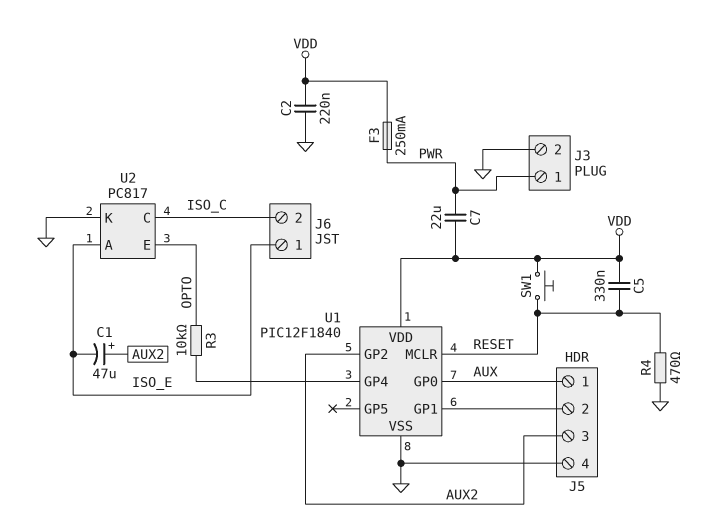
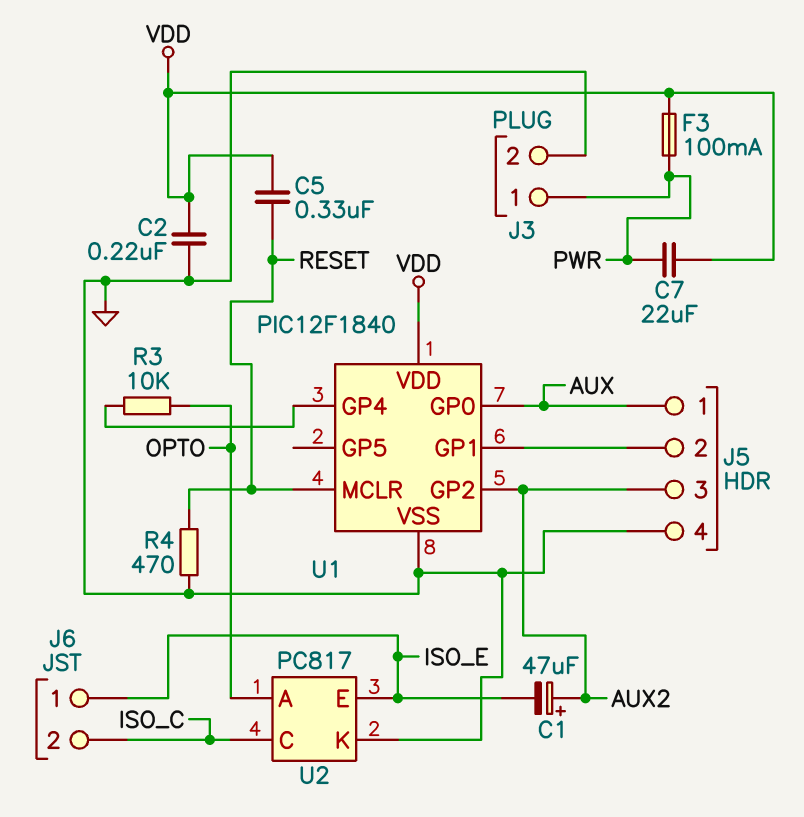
F3: 250mA (PWR, VDD) -> 100mA (PWR, VDD)
SW1: button (RESET, VDD) -> none
U2 pin A: ISO_E -> OPTO
U2 pin E: OPTO -> ISO_E

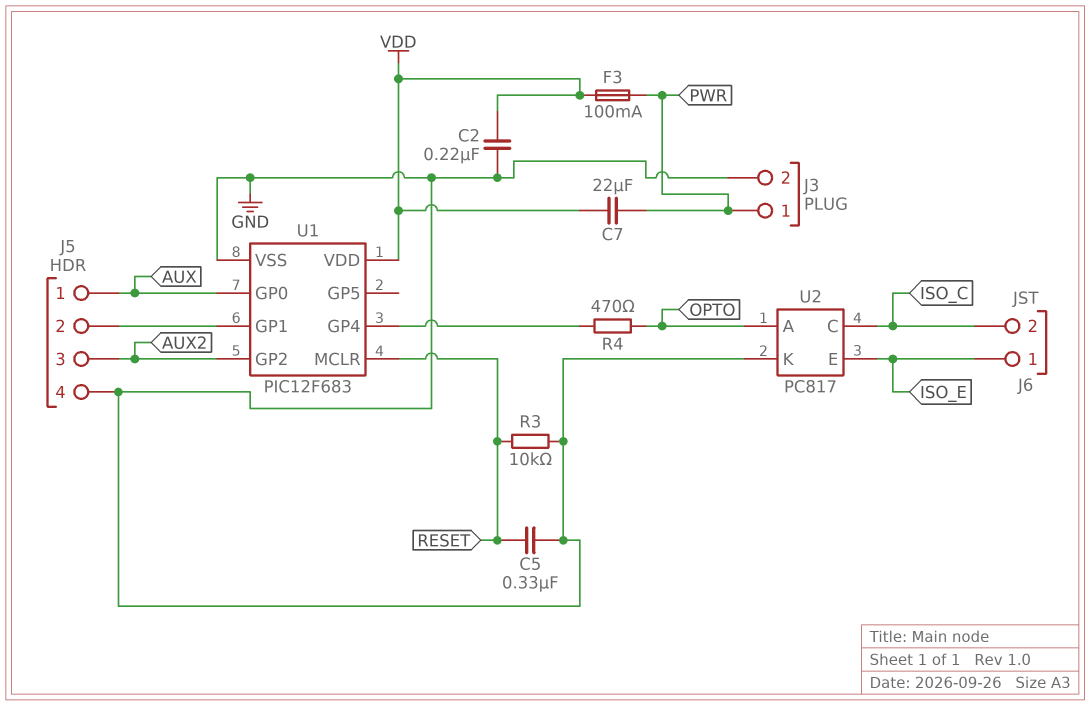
C1: 47uF (plus AUX2, minus ISO_E) -> none
C5: 330nF (RESET, VDD) -> 330nF (GND, RESET)
R3: 10k (OPTO, U1/GP4) -> 10k (GND, RESET)
R4: 470 (GND, RESET) -> 470 (OPTO, U1/GP4)
U1: PIC12F1840 -> PIC12F683

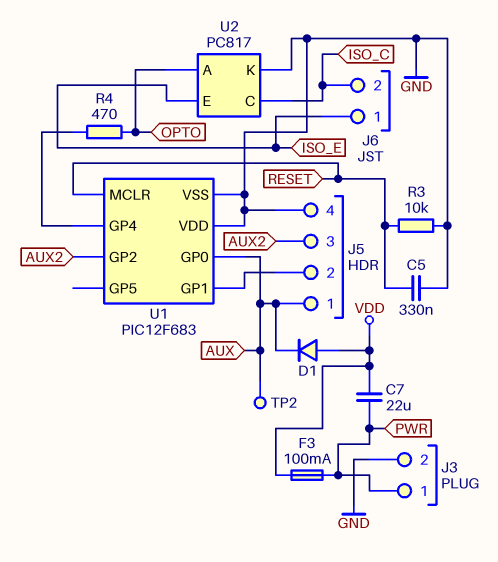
C2: 220nF (GND, VDD) -> none
D1: none -> diode (A VDD, K AUX)
TP2: none -> test point (AUX)
U1 pin VDD: VDD -> GND

